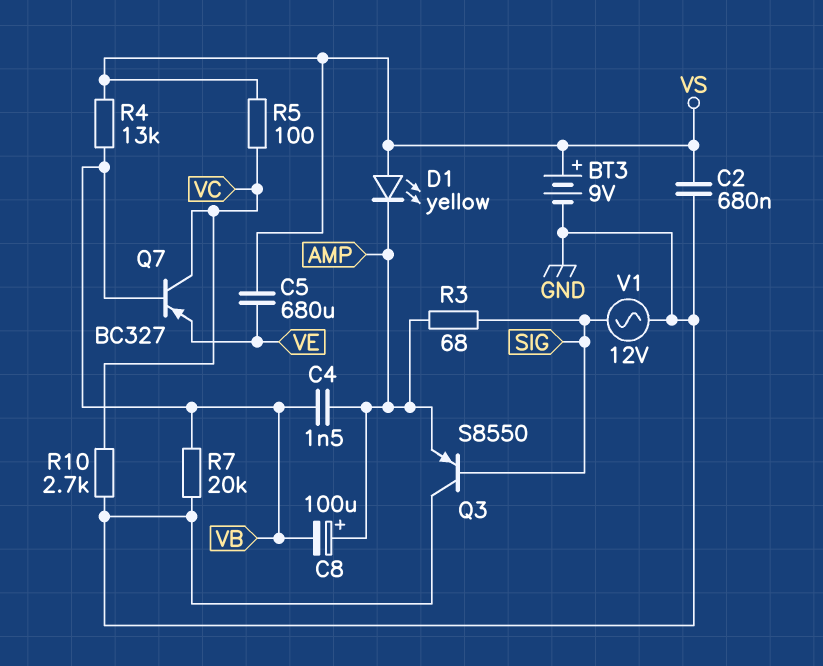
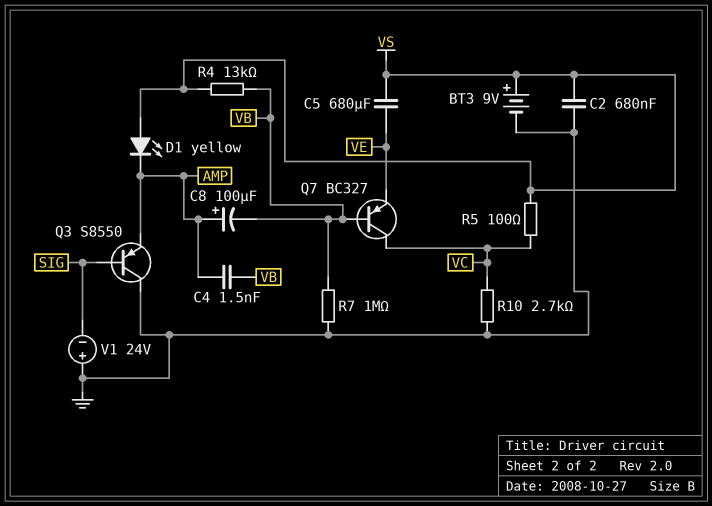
R3: 68 (AMP, SIG) -> none
R7: 20k (GND, VB) -> 1M (GND, VB)
V1: AC 12V (GND, SIG) -> 24V (plus GND, minus SIG)

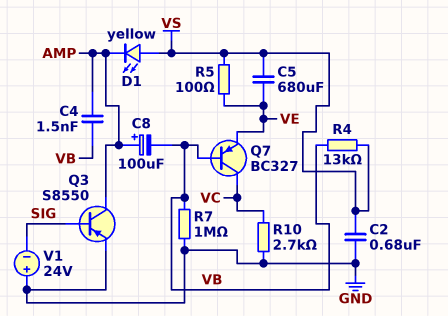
BT3: 9V (plus VS, minus GND) -> none
Q3: PNP S8550 (B SIG, C GND, E AMP) -> PNP S8550 (B SIG, C AMP, E GND)
R5: 100 (VC, VS) -> 100 (VE, VS)

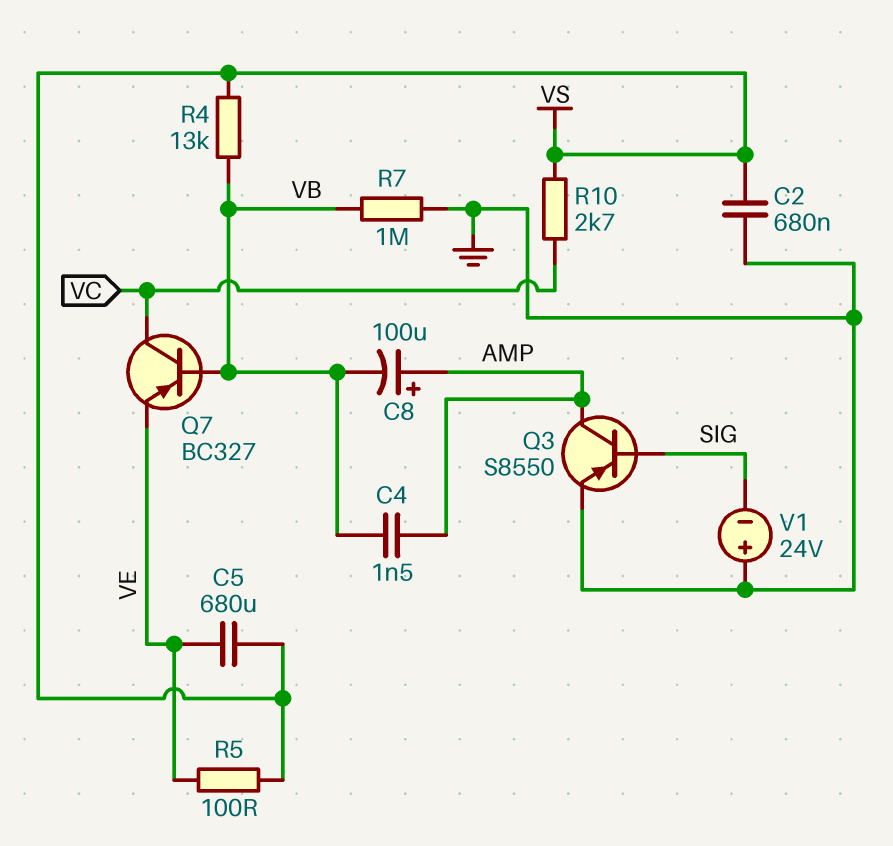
D1: LED yellow (A VS, K AMP) -> none
R10: 2.7k (GND, VC) -> 2.7k (VC, VS)

